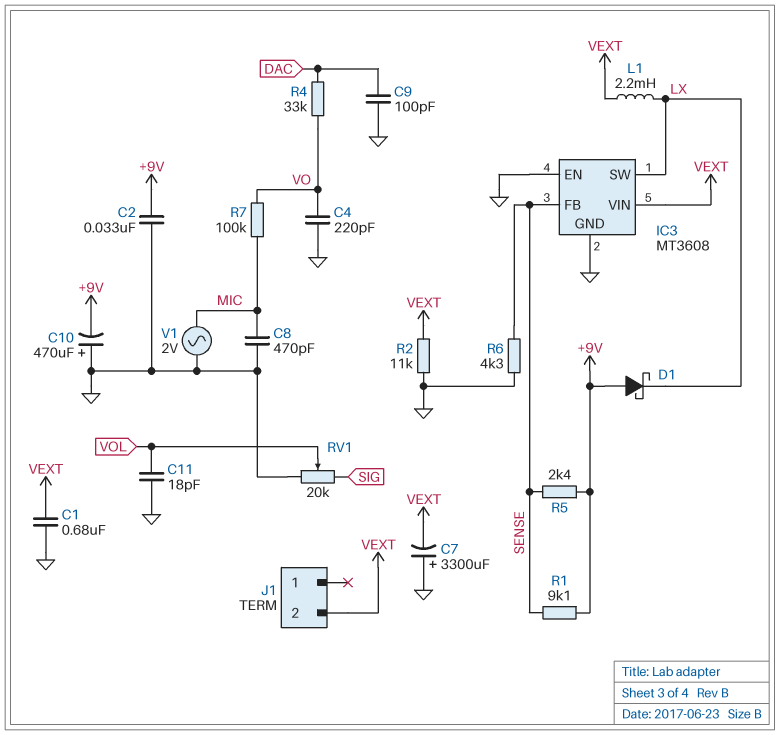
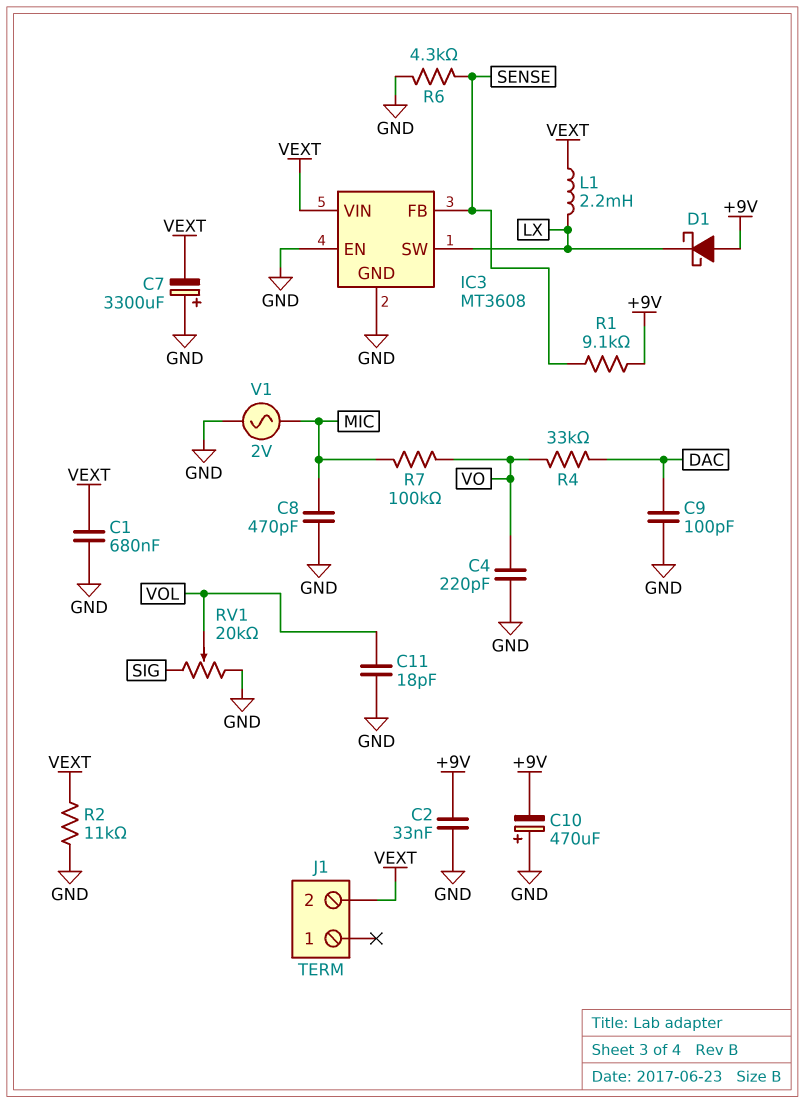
R5: 2.4k (+9V, SENSE) -> none

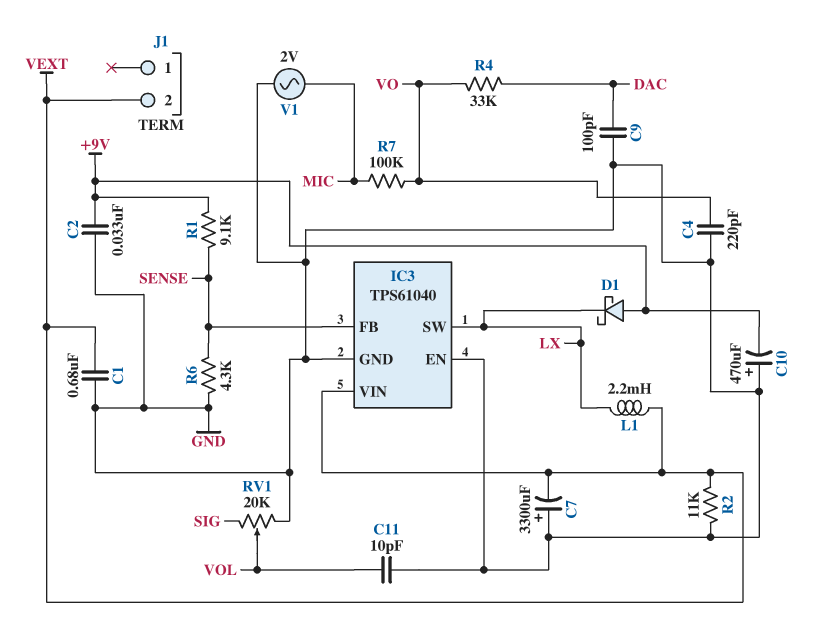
C8: 470pF (GND, MIC) -> none
C11: 18pF (GND, VOL) -> 10pF (GND, VOL)
IC3: MT3608 -> TPS61040

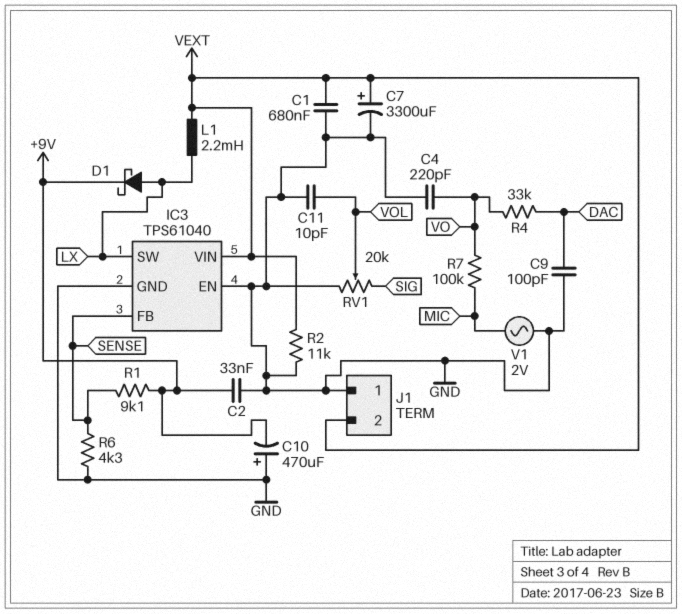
C7: 3300uF (plus GND, minus VEXT) -> 3300uF (plus VEXT, minus GND)
D1: schottky (A +9V, K LX) -> schottky (A LX, K +9V)
J1 pin 1: none -> GND

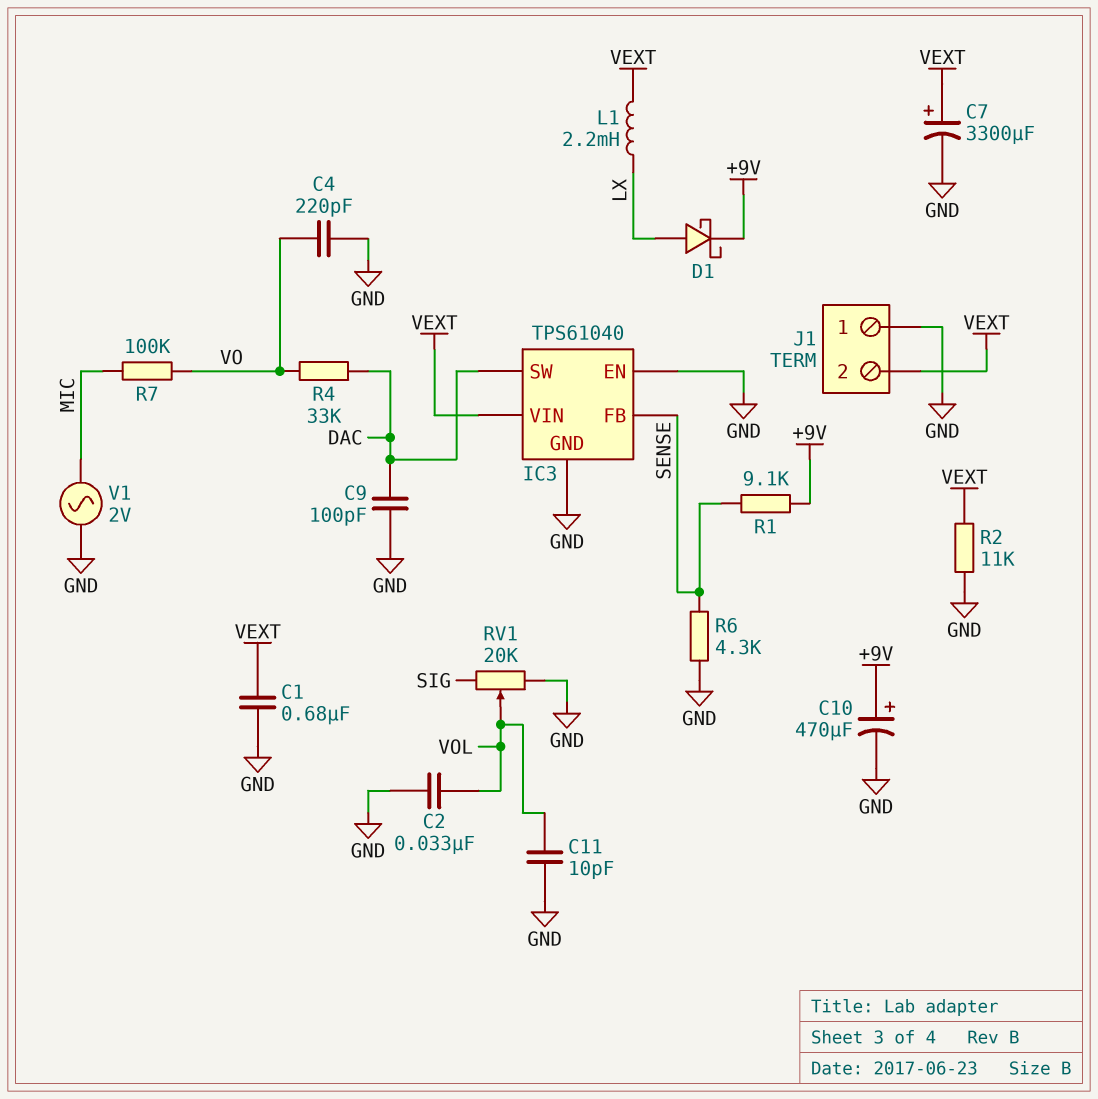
C2: 33nF (+9V, GND) -> 33nF (GND, VOL)
C10: 470uF (plus GND, minus +9V) -> 470uF (plus +9V, minus GND)
IC3 pin SW: LX -> DAC

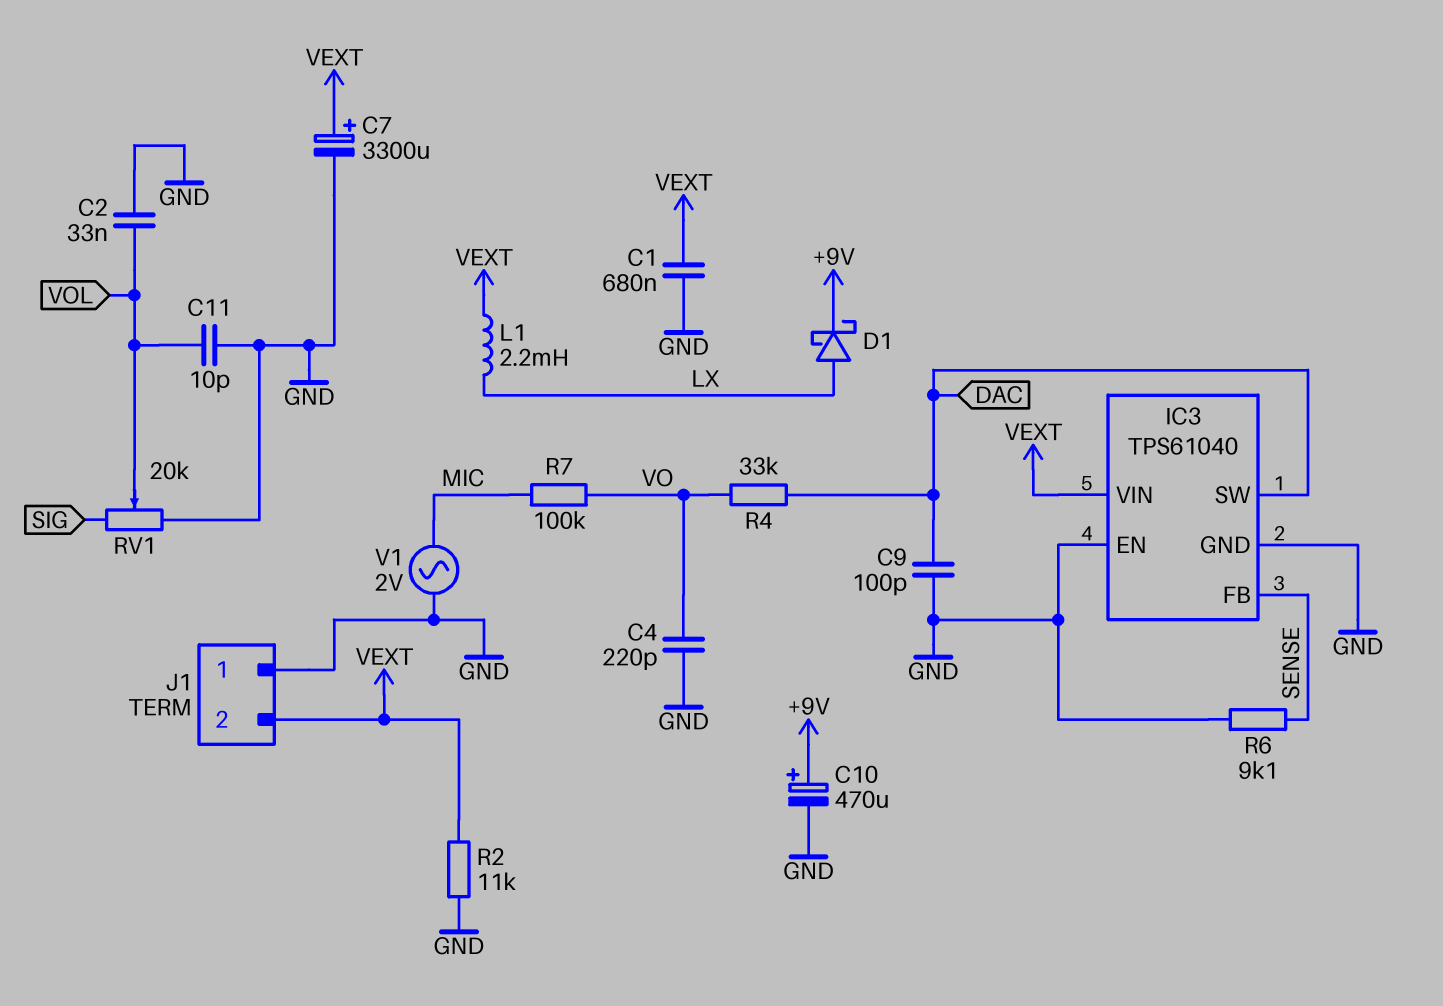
R1: 9.1k (+9V, SENSE) -> none
R6: 4.3k (GND, SENSE) -> 9.1k (GND, SENSE)

